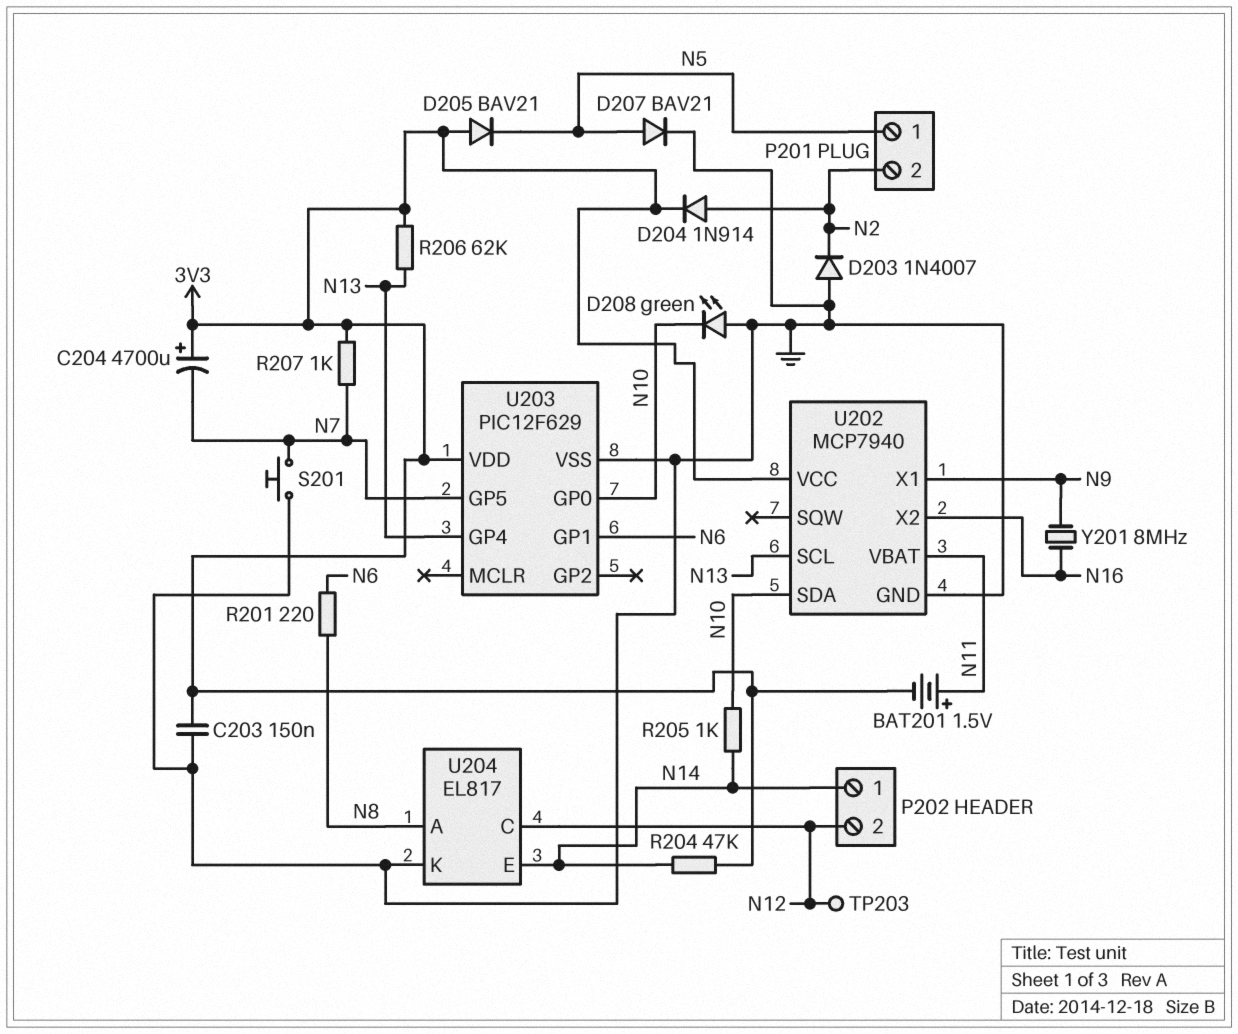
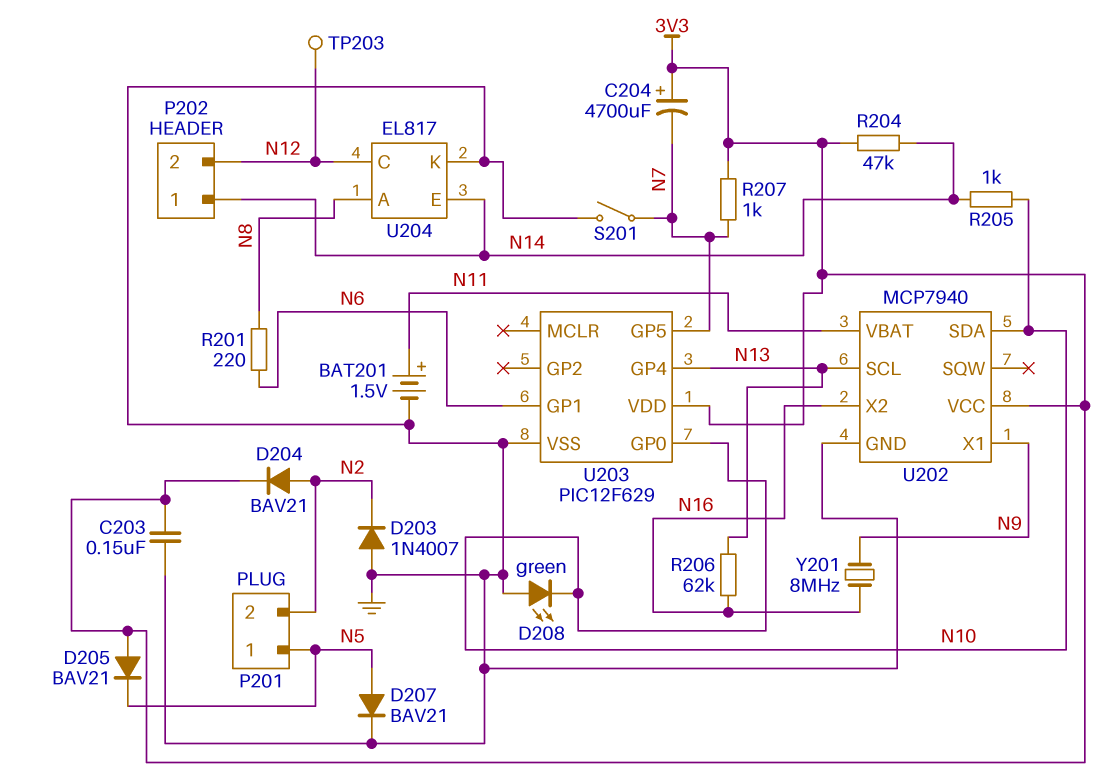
BAT201: 1.5V (plus N11, minus 3V3) -> 1.5V (plus N11, minus GND)
D204: diode 1N914 (A N2, K 3V3) -> diode BAV21 (A N2, K 3V3)
R206: 62k (3V3, N13) -> 62k (N13, N16)
S201: button (GND, N7) -> switch (GND, N7)

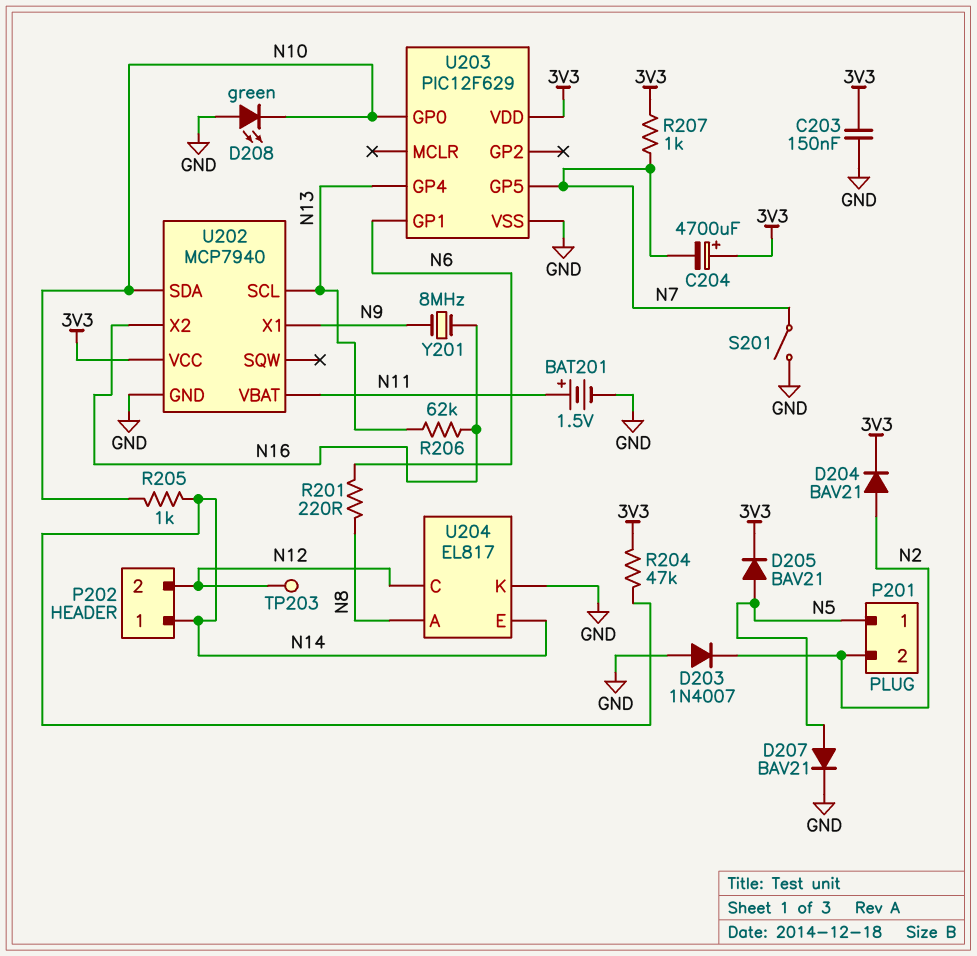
D205: diode BAV21 (A 3V3, K N5) -> diode BAV21 (A N5, K 3V3)

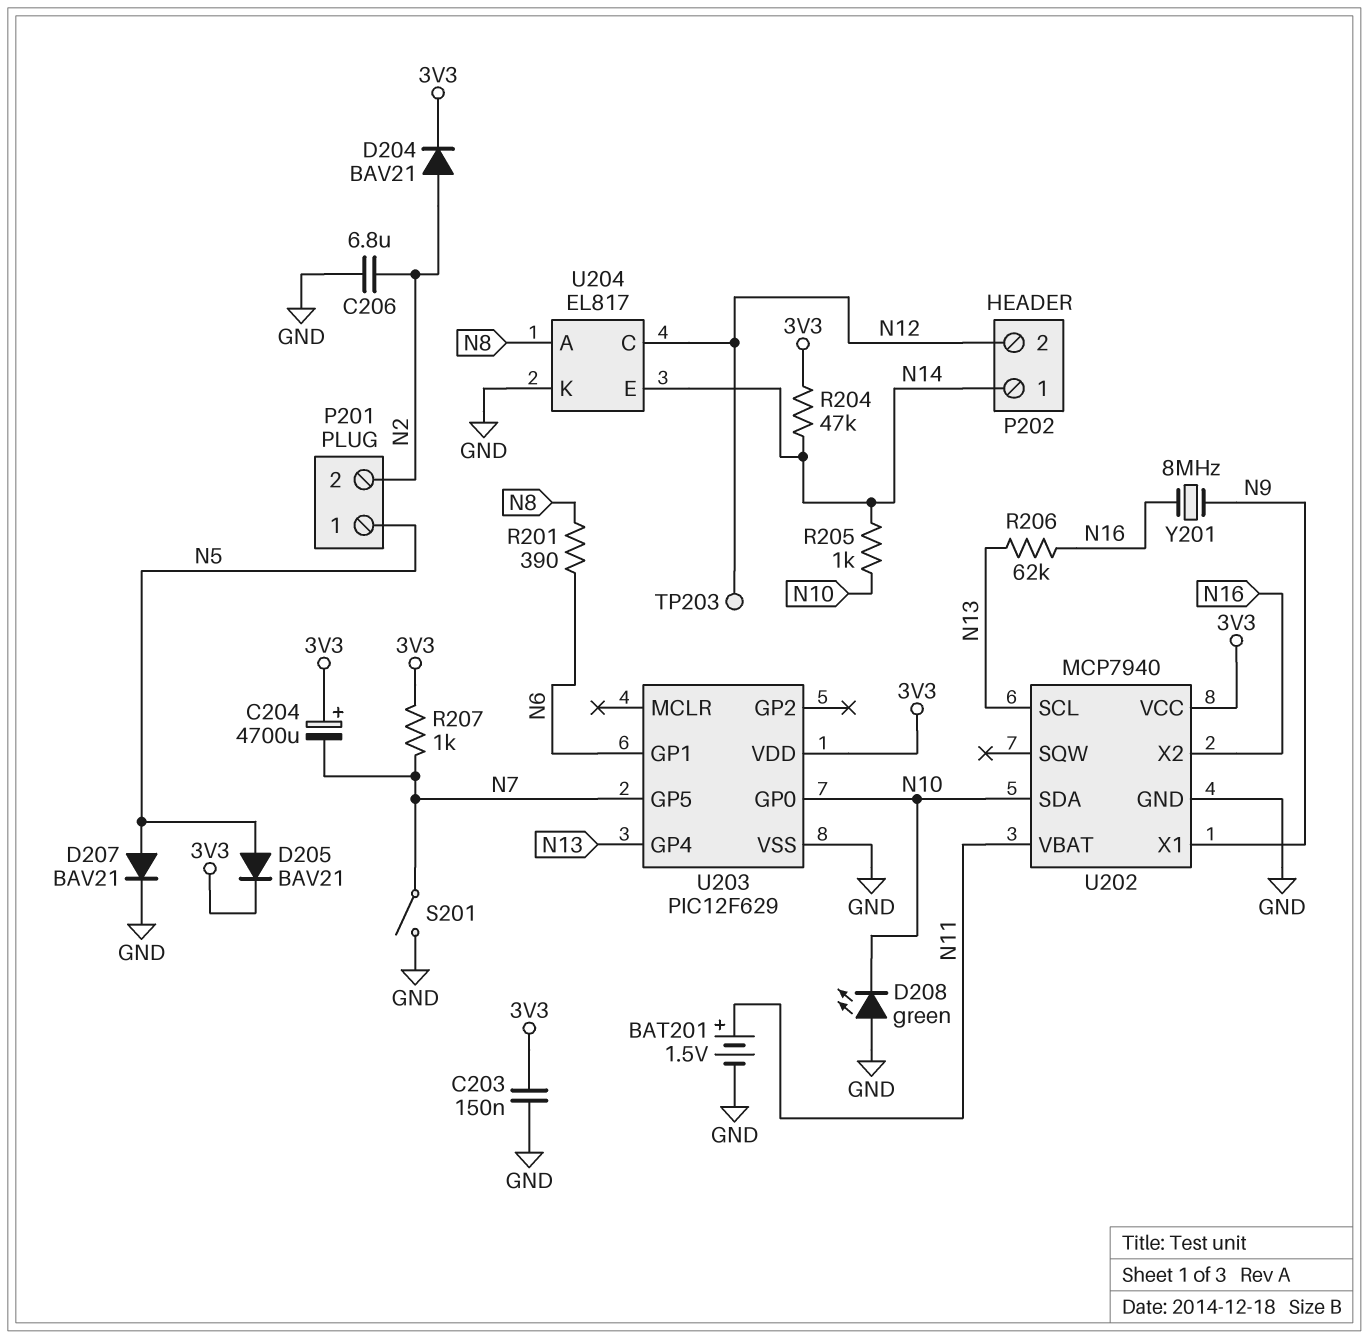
C206: none -> 6.8uF (GND, N2)
D203: diode 1N4007 (A GND, K N2) -> none
R201: 220 (N6, N8) -> 390 (N6, N8)

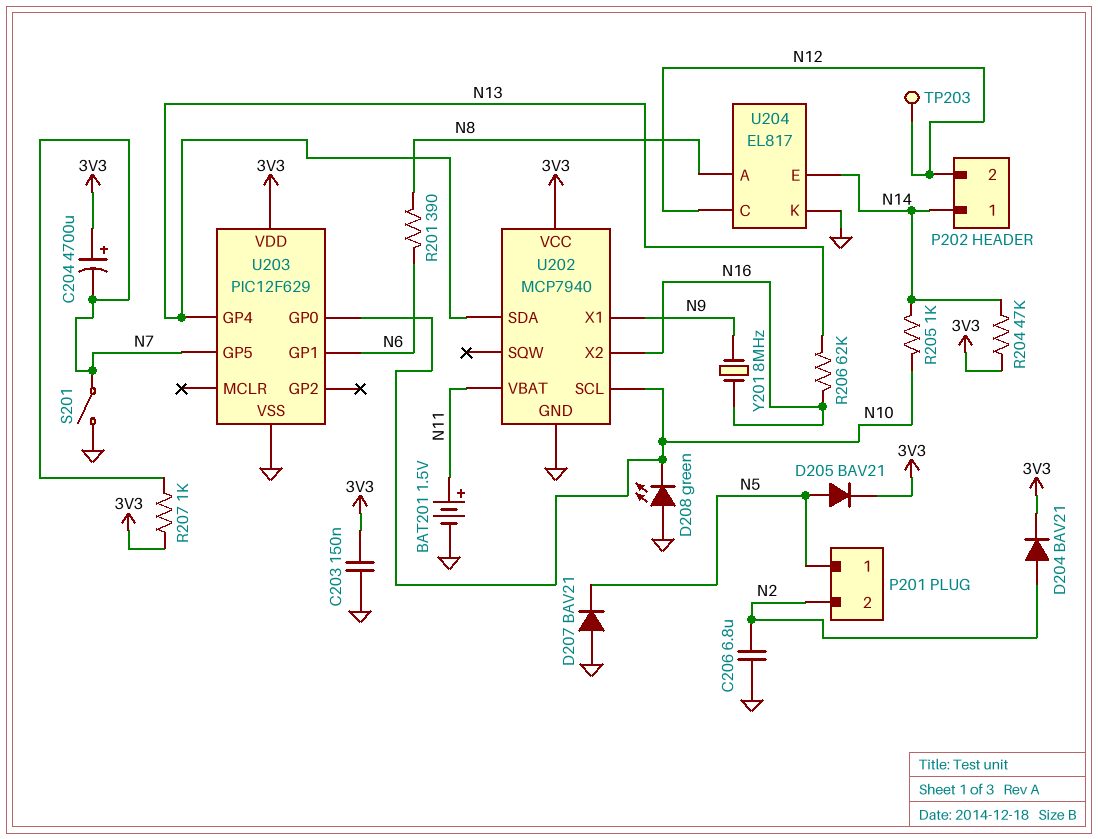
D207: diode BAV21 (A N5, K GND) -> diode BAV21 (A GND, K N5)
U202 pin SCL: N13 -> N10
U202 pin SDA: N10 -> N13

